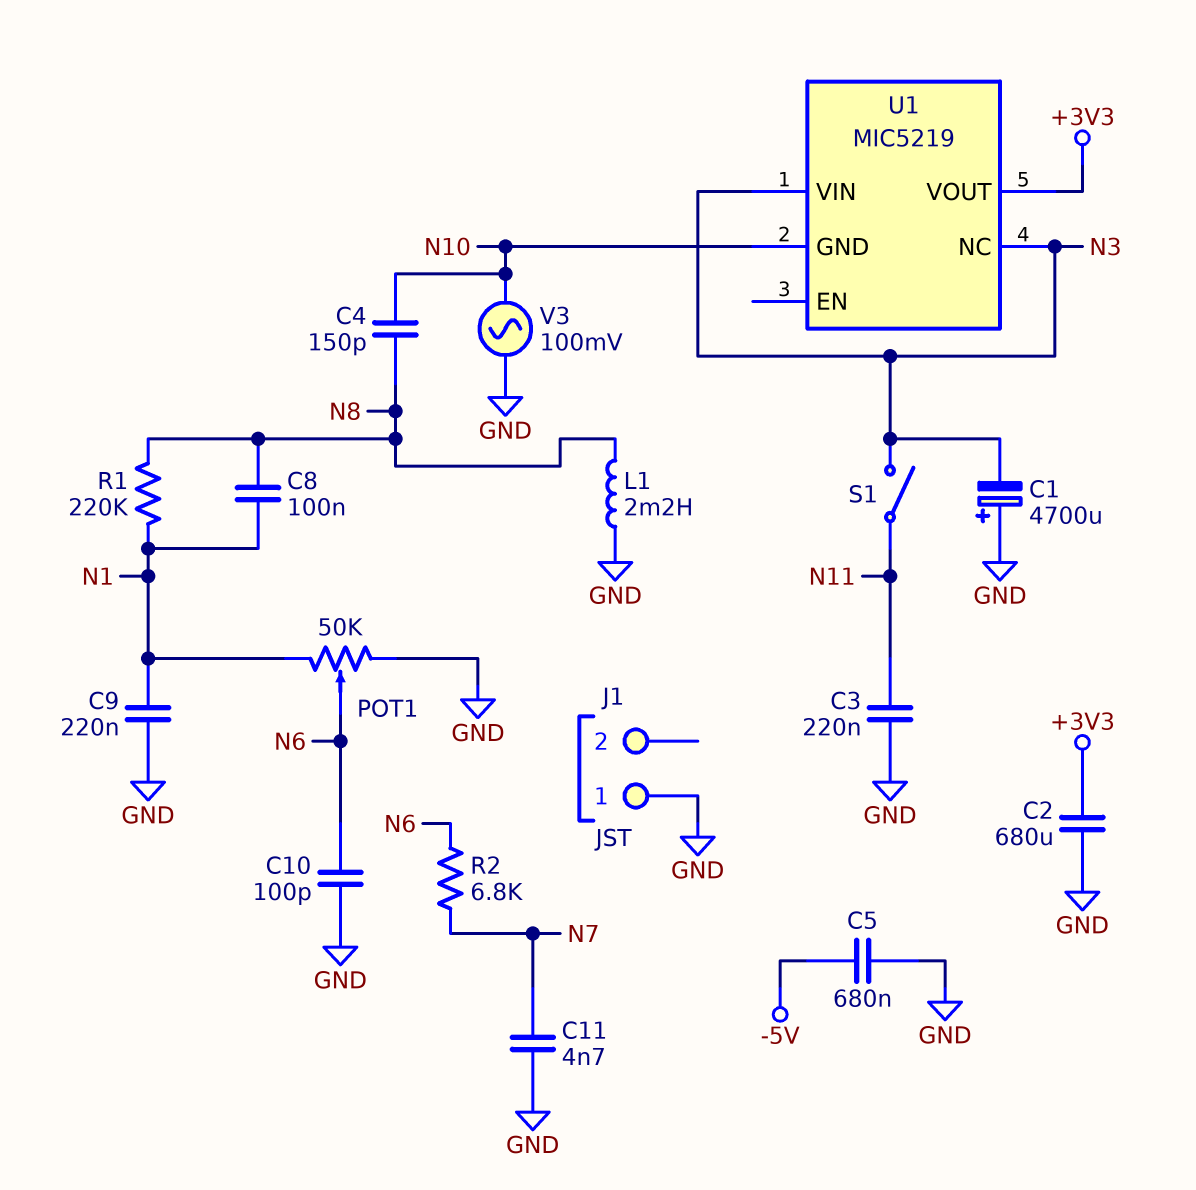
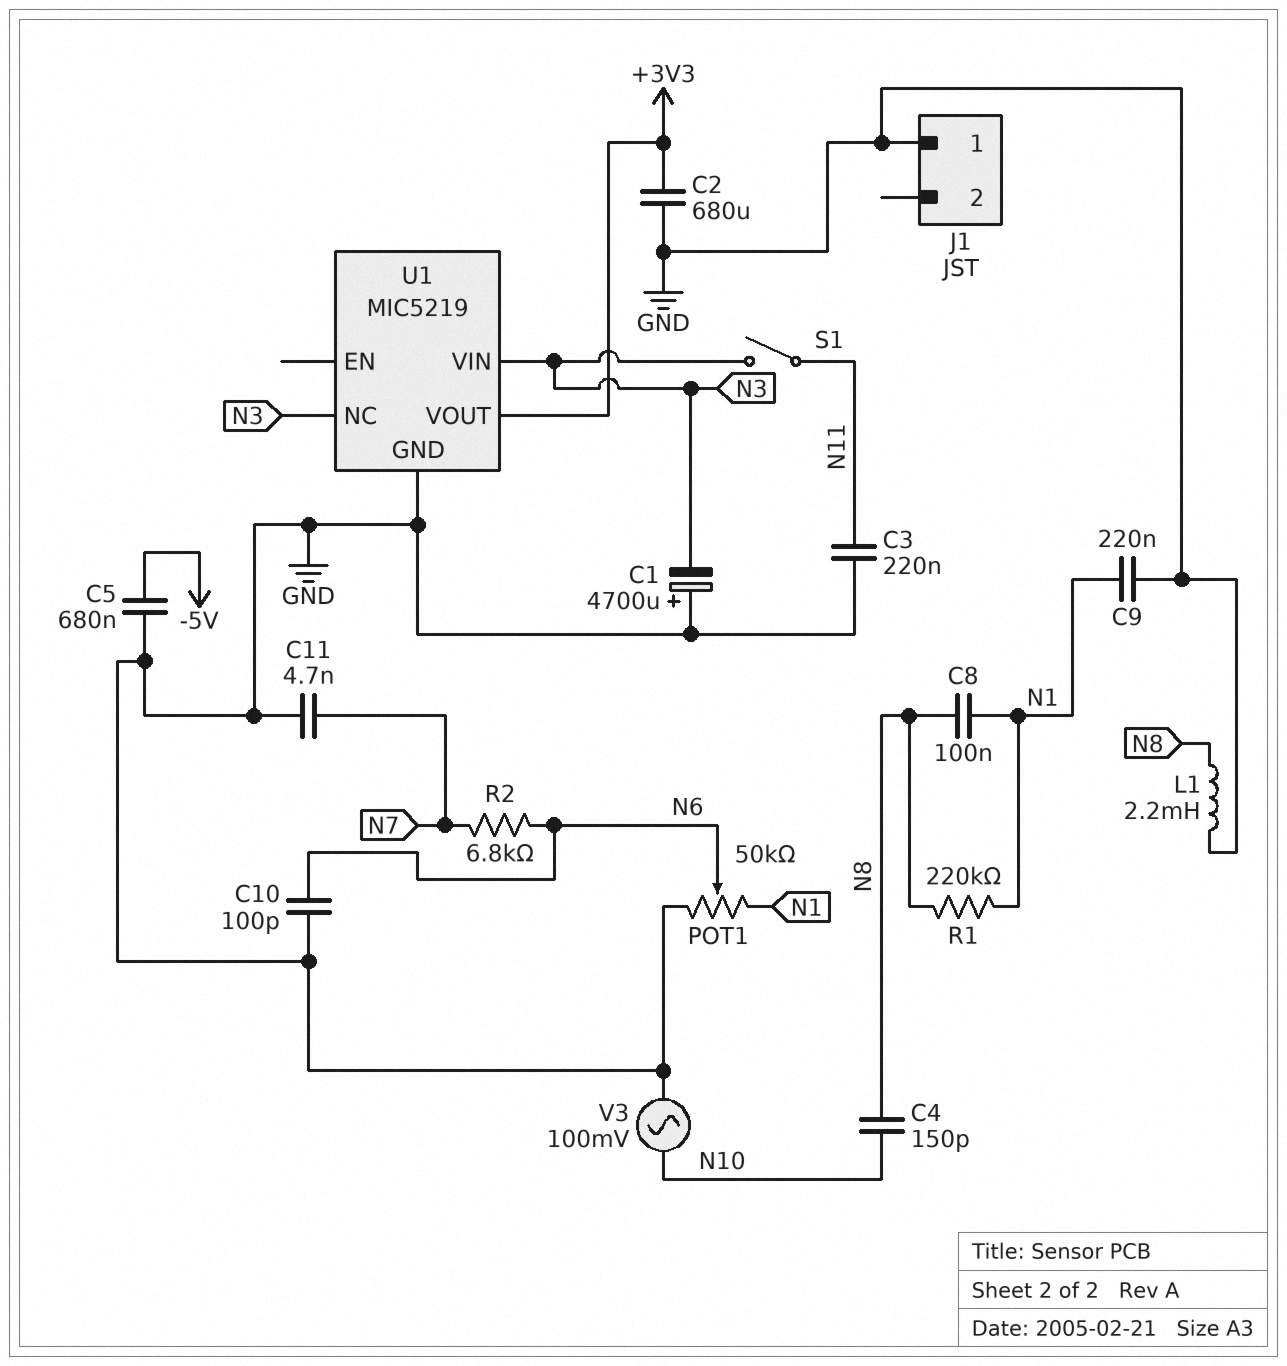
U1 pin GND: N10 -> GND

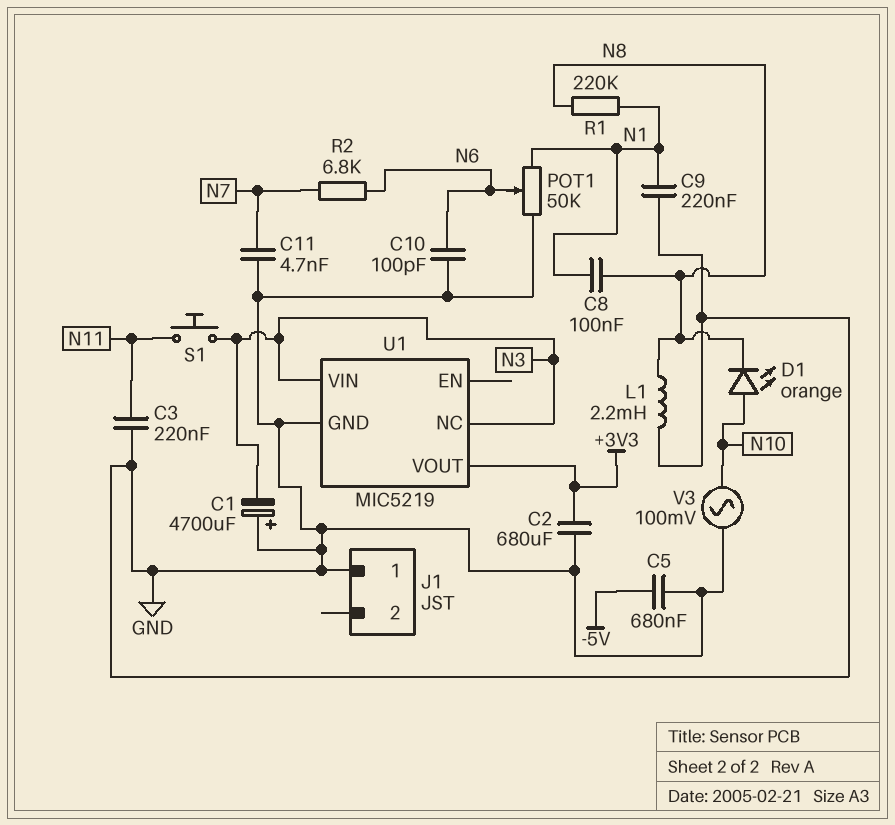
C4: 150pF (N8, N10) -> none
D1: none -> LED orange (A N10, K N8)
S1: switch (N3, N11) -> button (N3, N11)

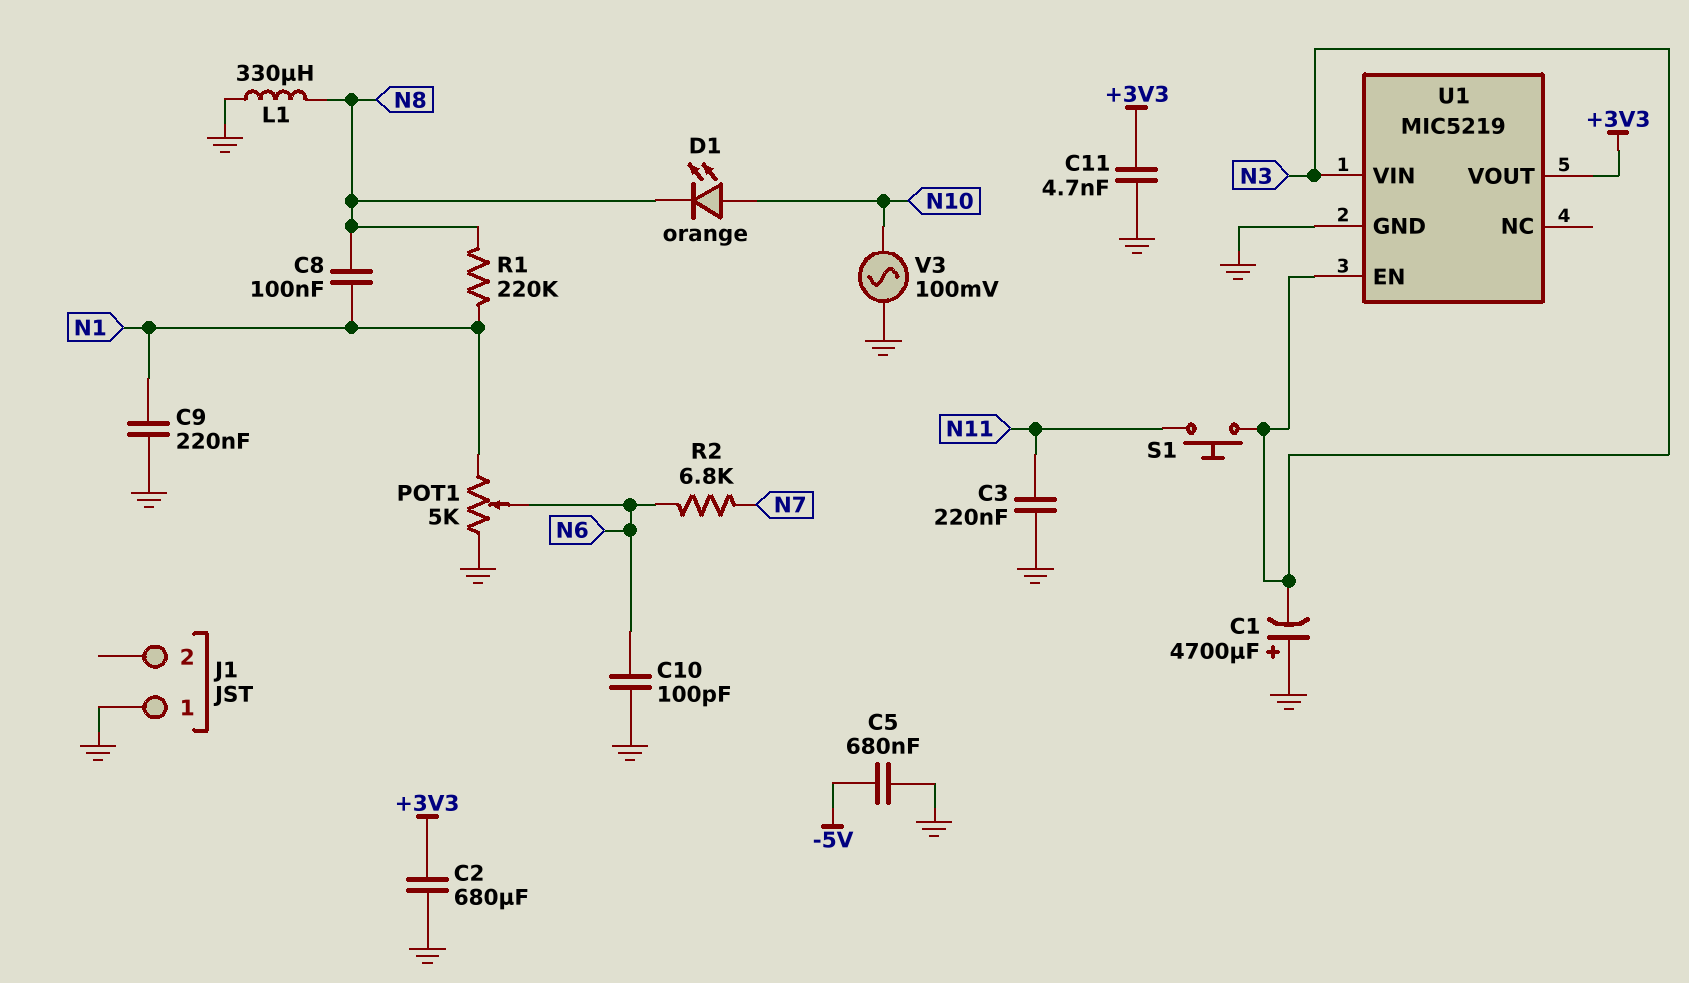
C11: 4.7nF (GND, N7) -> 4.7nF (+3V3, GND)
L1: 2.2mH (GND, N8) -> 330uH (GND, N8)
POT1: 50k (GND, N1, wiper N6) -> 5k (GND, N1, wiper N6)
U1 pin EN: none -> N3
U1 pin NC: N3 -> none

